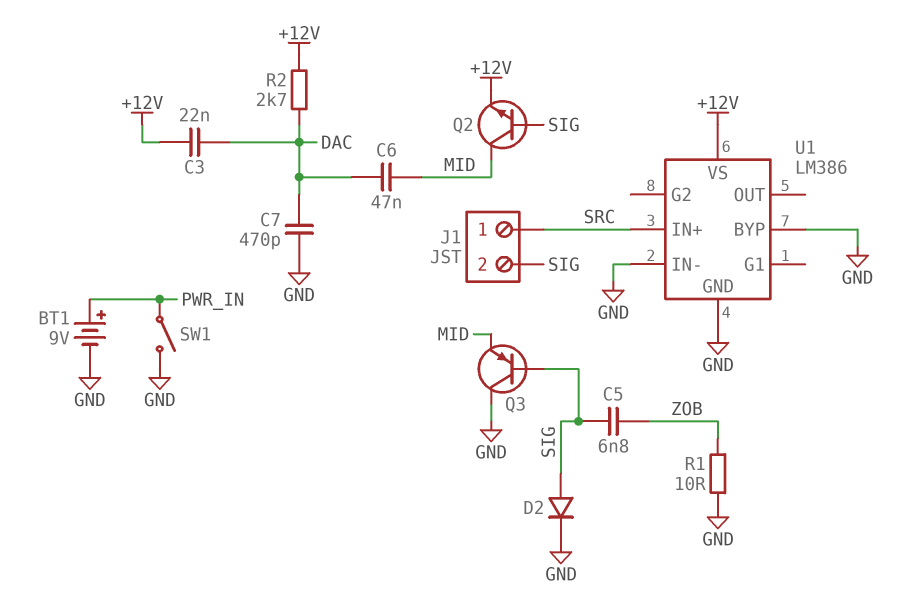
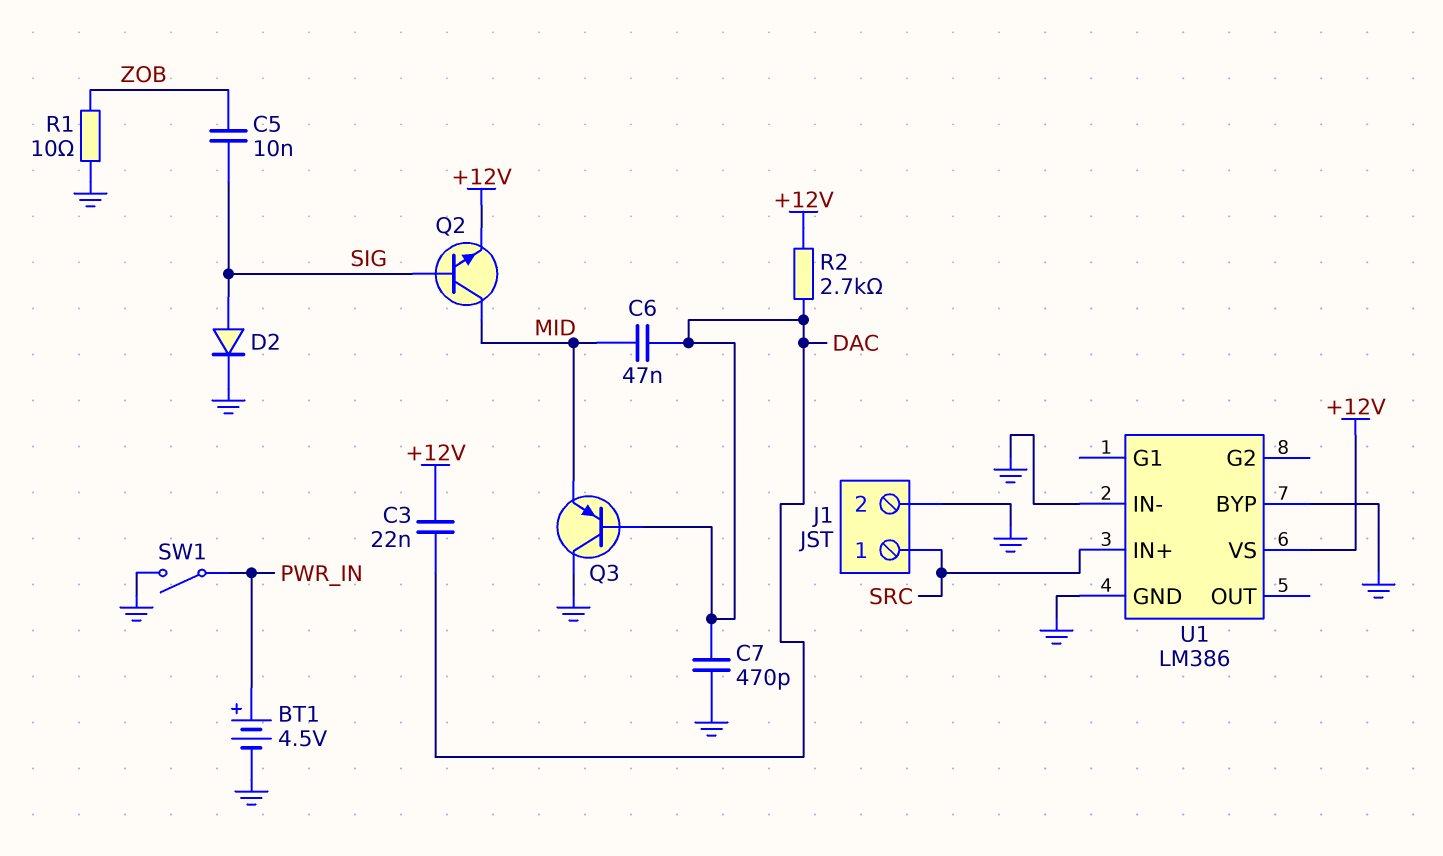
BT1: 9V (plus PWR_IN, minus GND) -> 4.5V (plus PWR_IN, minus GND)
C5: 6.8nF (SIG, ZOB) -> 10nF (SIG, ZOB)
J1 pin 2: SIG -> GND
Q3: PNP (B SIG, C GND, E MID) -> PNP (B DAC, C GND, E MID)

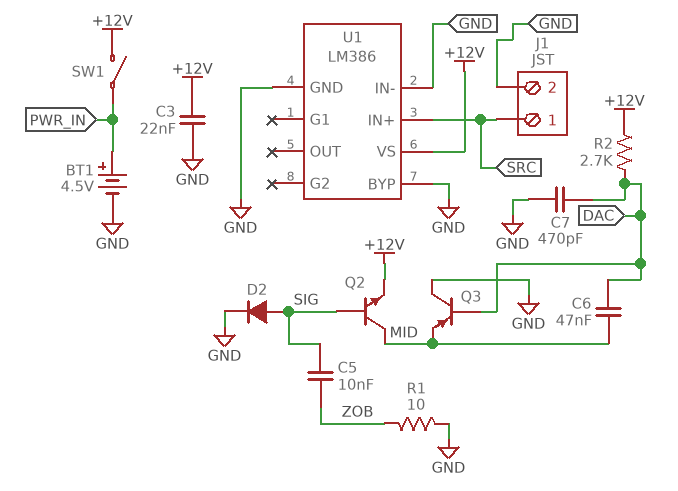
C3: 22nF (+12V, DAC) -> 22nF (+12V, GND)
SW1: switch (GND, PWR_IN) -> switch (+12V, PWR_IN)

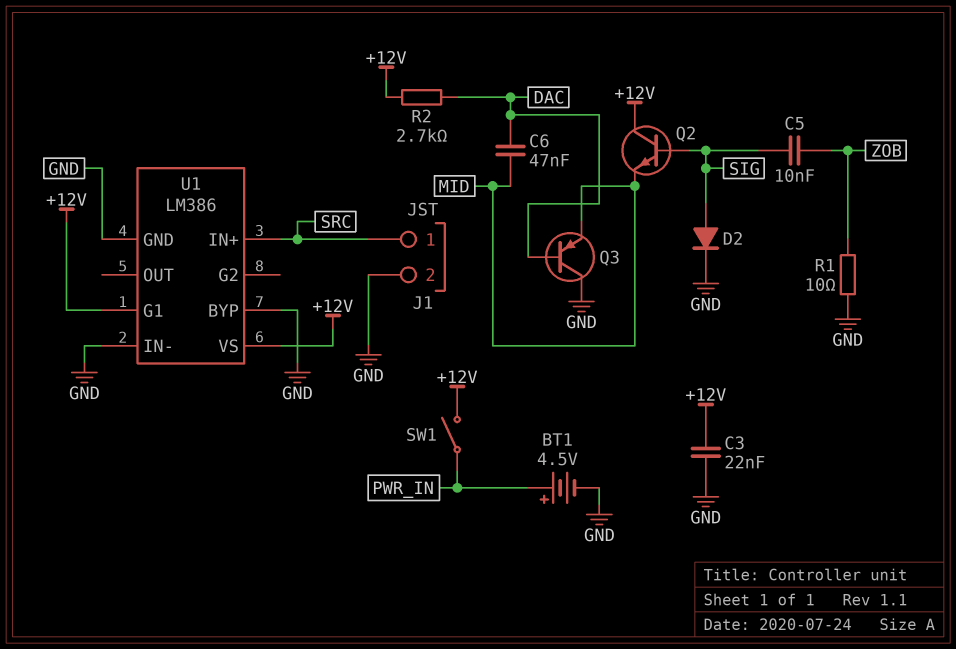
C7: 470pF (DAC, GND) -> none
Q2: NPN (B SIG, C MID, E +12V) -> NPN (B SIG, C +12V, E MID)
U1 pin G1: none -> +12V

